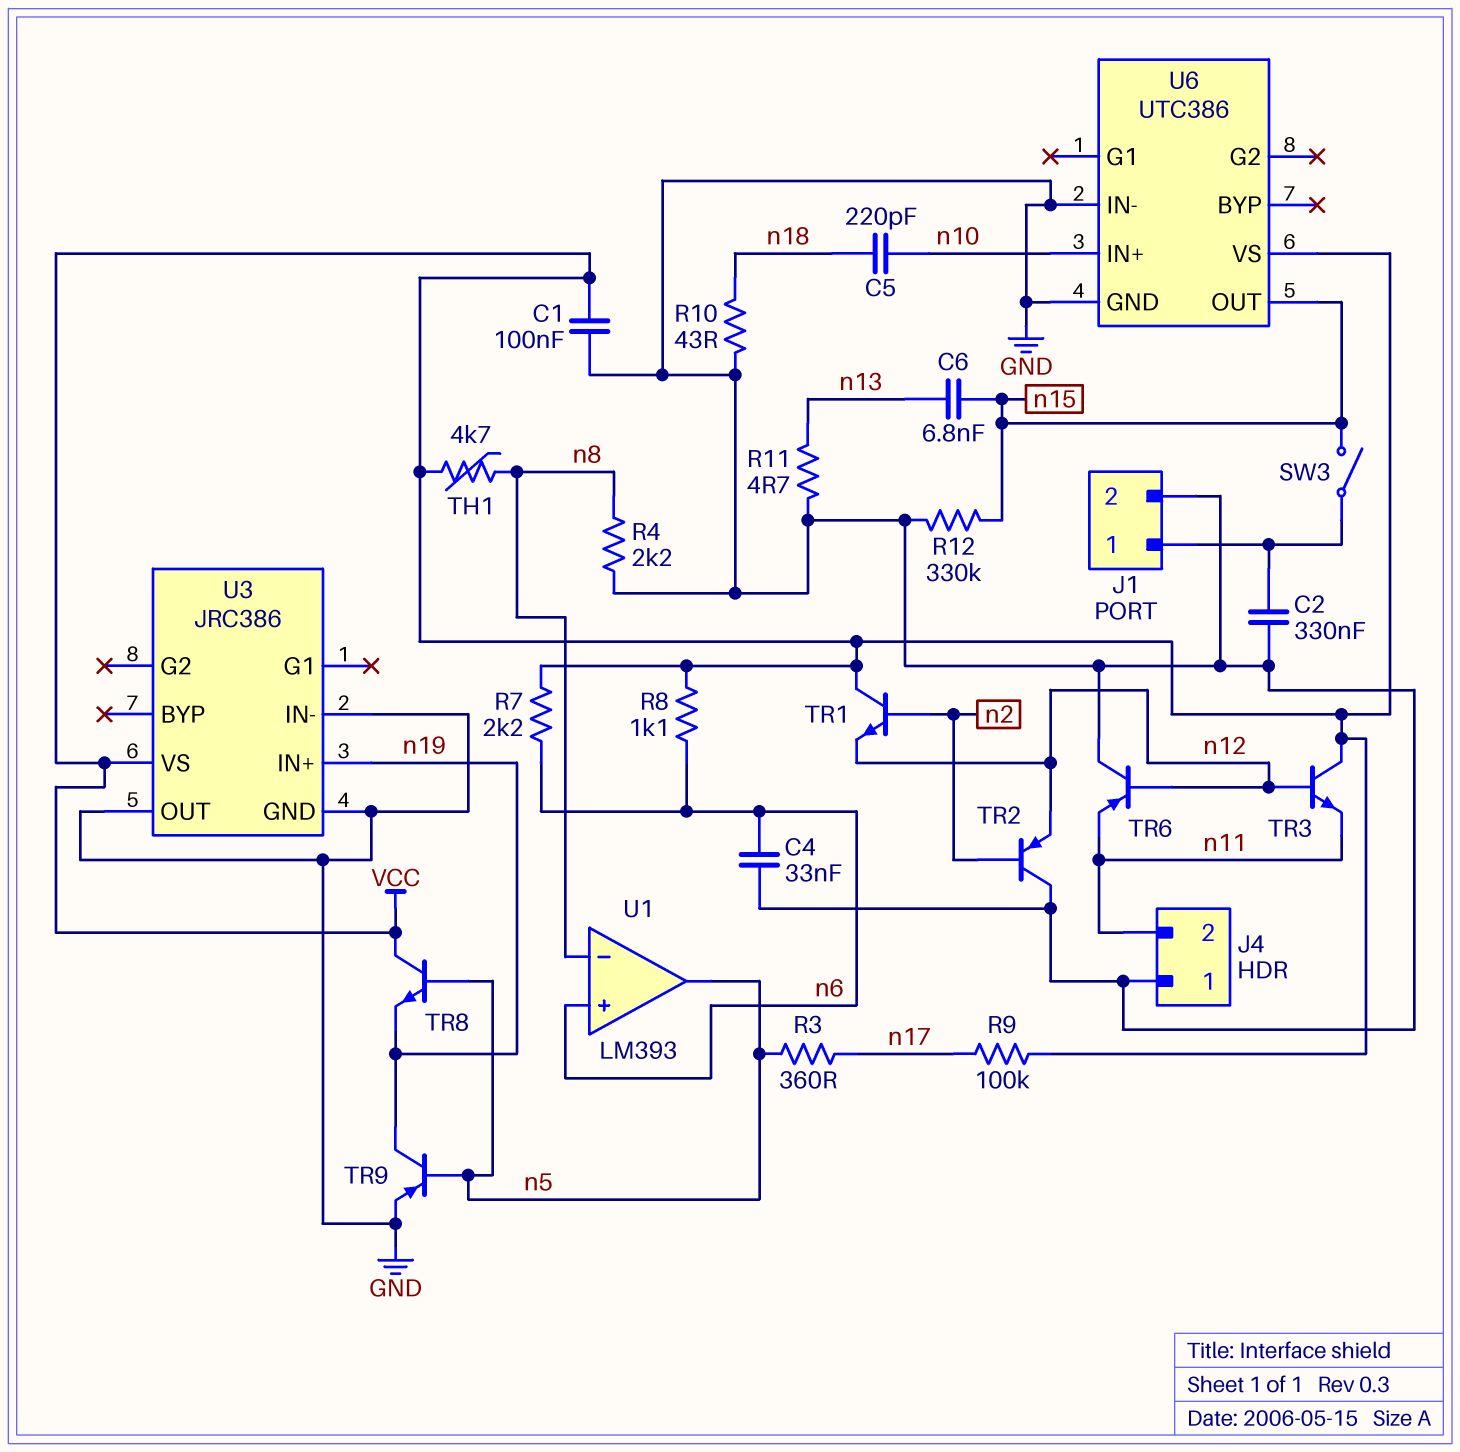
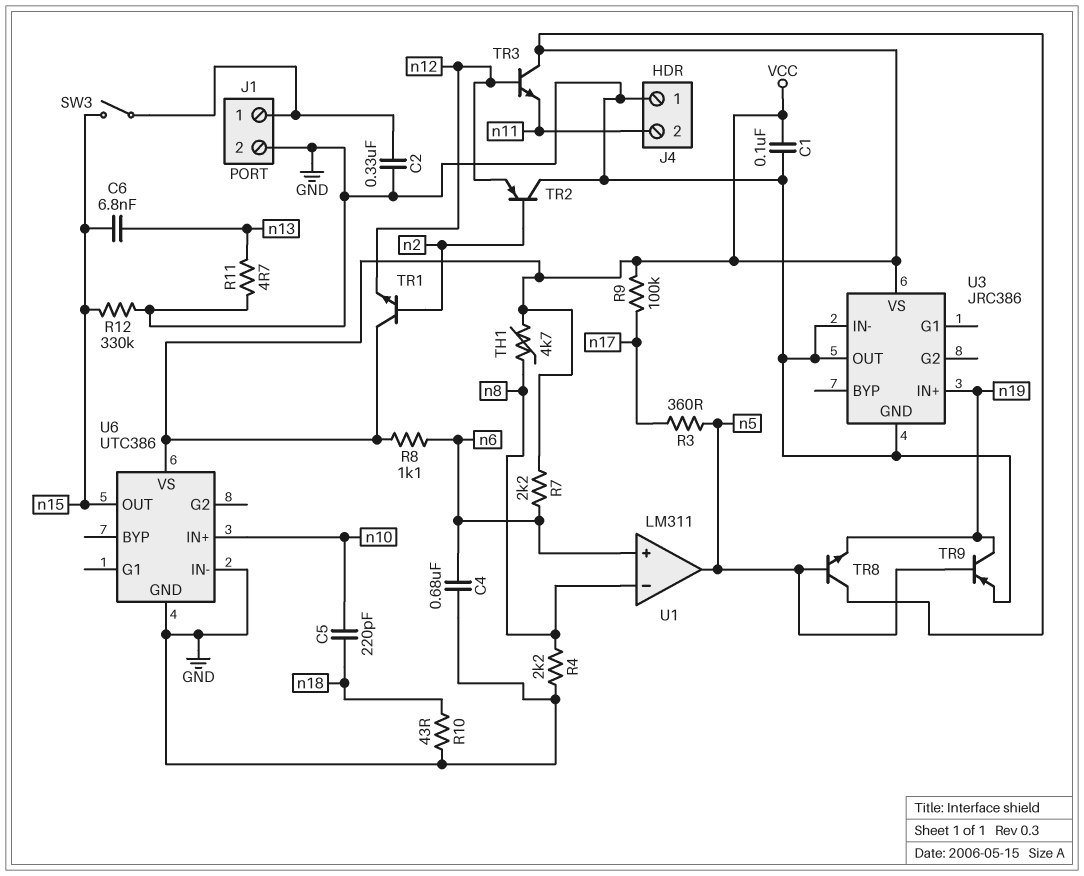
C4: 33nF (GND, n6) -> 680nF (GND, n6)
TR6: PNP (B n12, C GND, E n11) -> none
U1: LM393 -> LM311

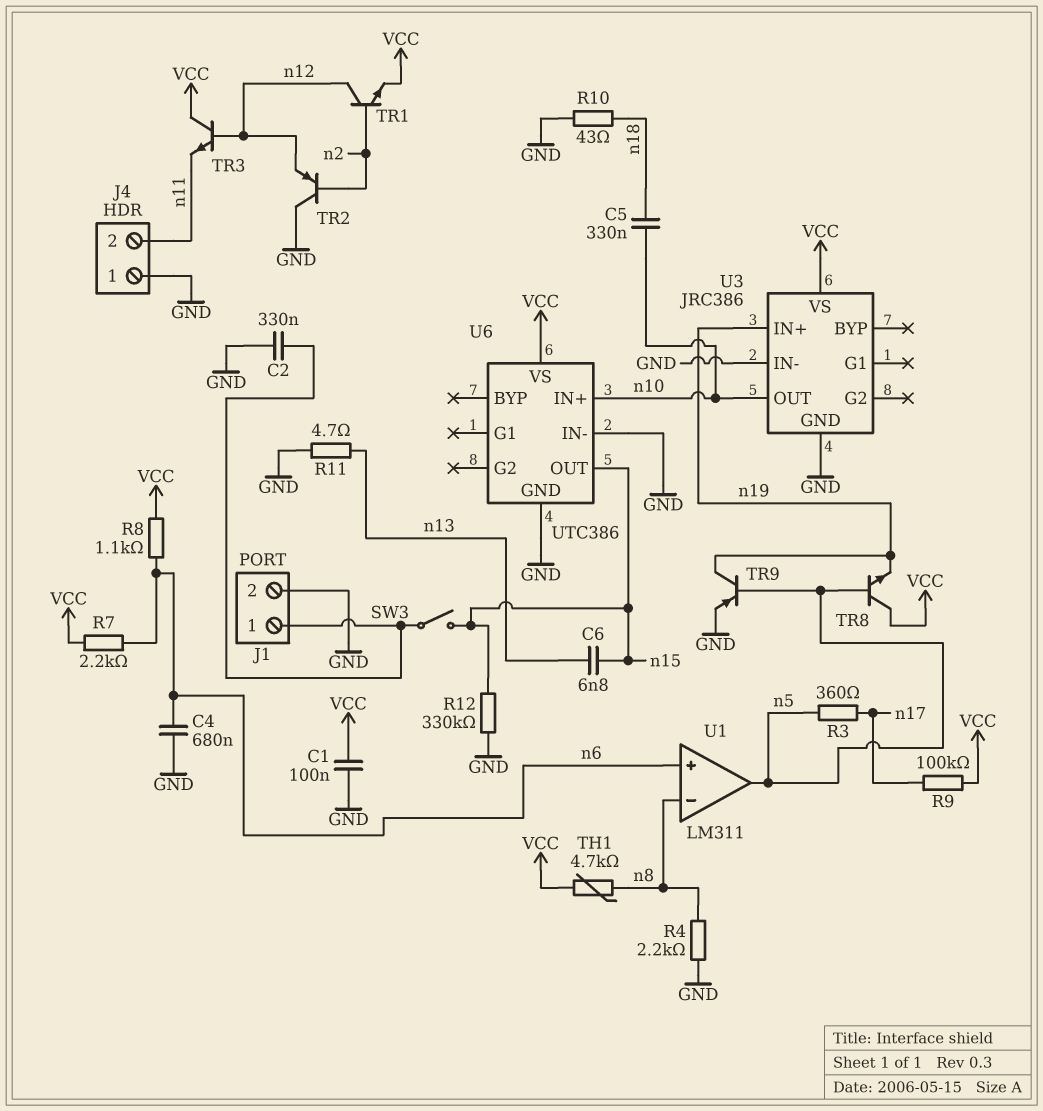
C5: 220pF (n10, n18) -> 330nF (n10, n18)
TR1: NPN (B n2, C VCC, E n12) -> NPN (B n2, C n12, E VCC)
U3 pin OUT: GND -> n10

